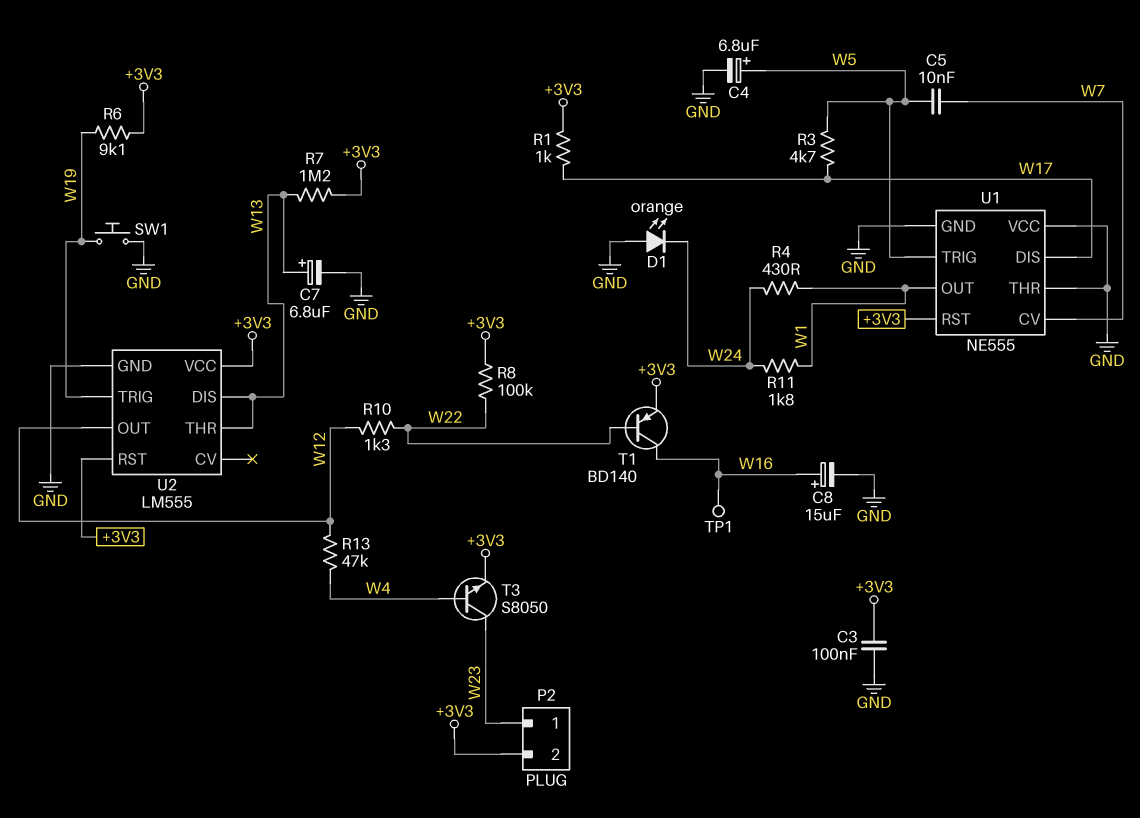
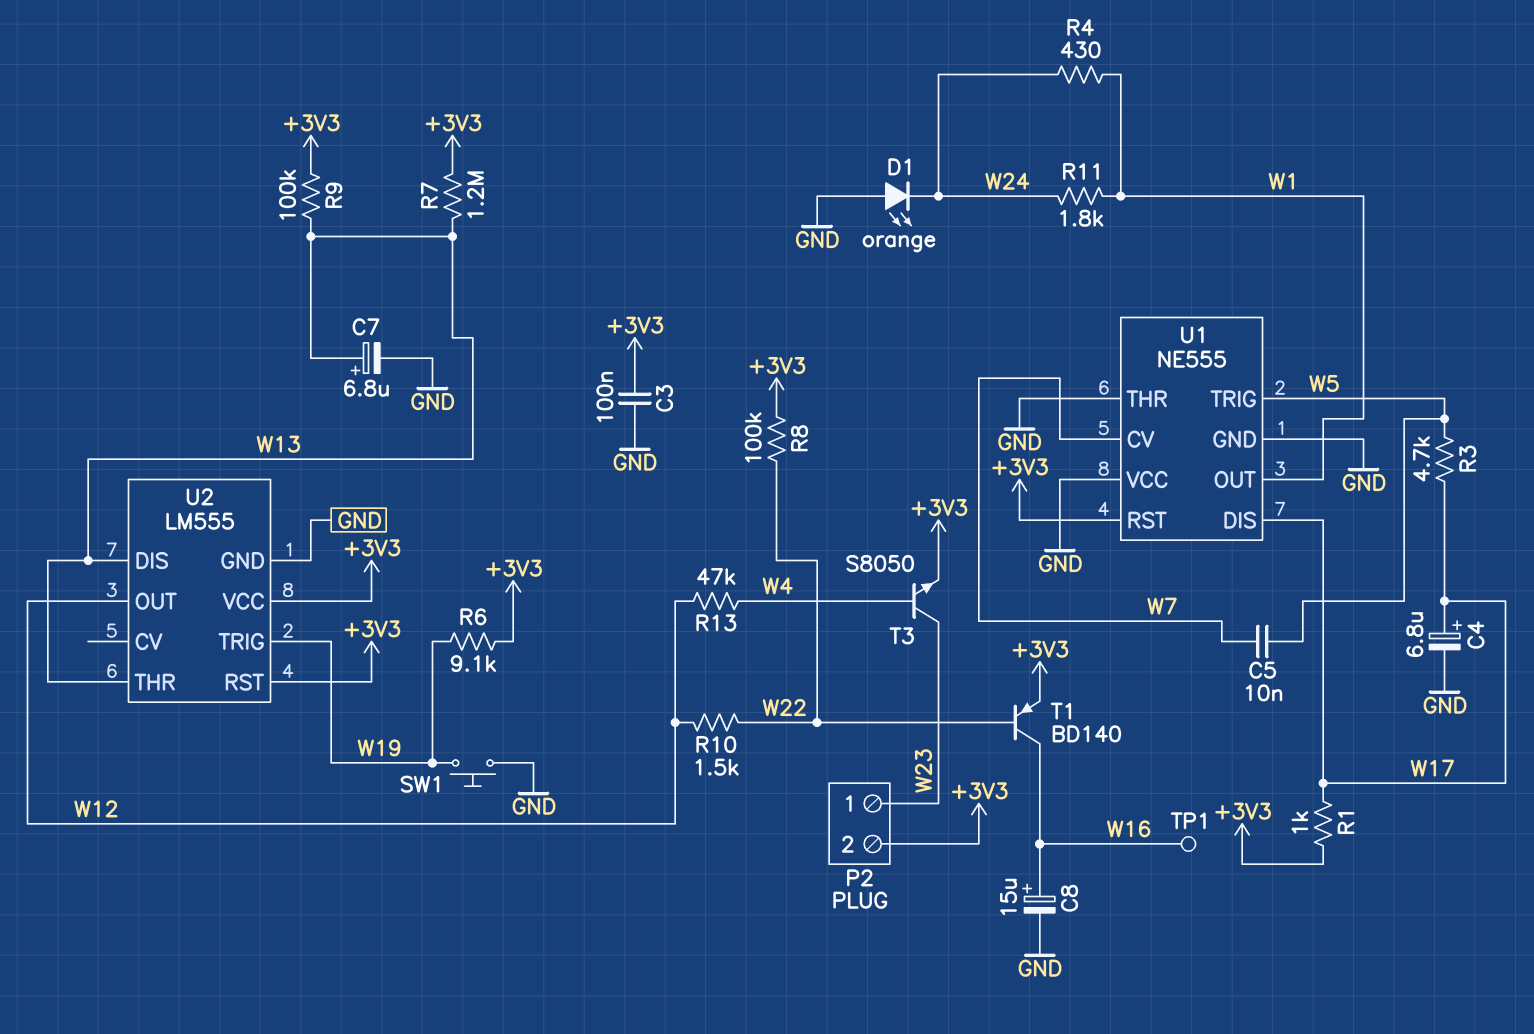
C4: 6.8uF (plus W5, minus GND) -> 6.8uF (plus W17, minus GND)
R9: none -> 100k (+3V3, W13)
R10: 1.3k (W12, W22) -> 1.5k (W12, W22)

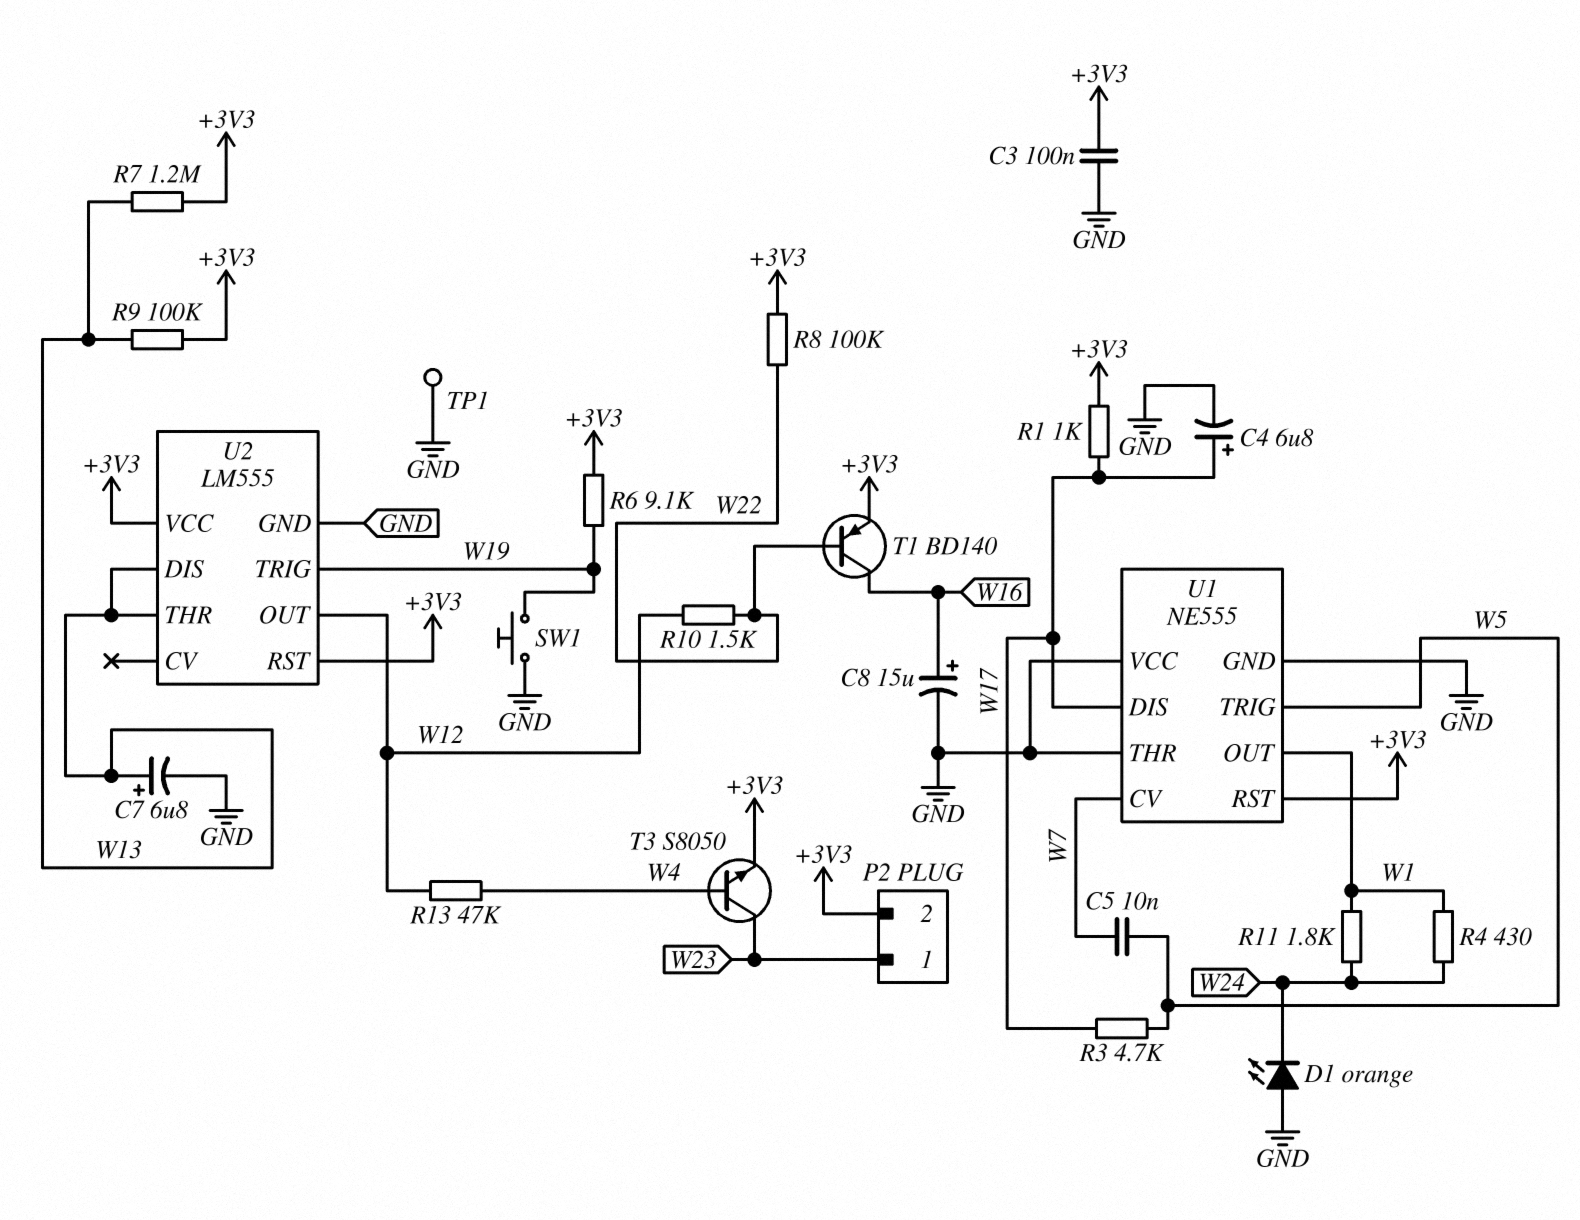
TP1: test point (W16) -> test point (GND)

